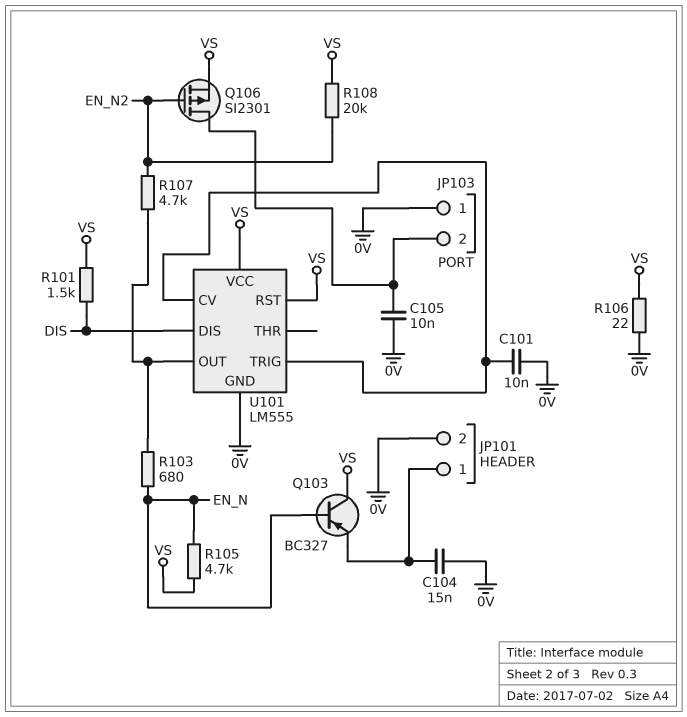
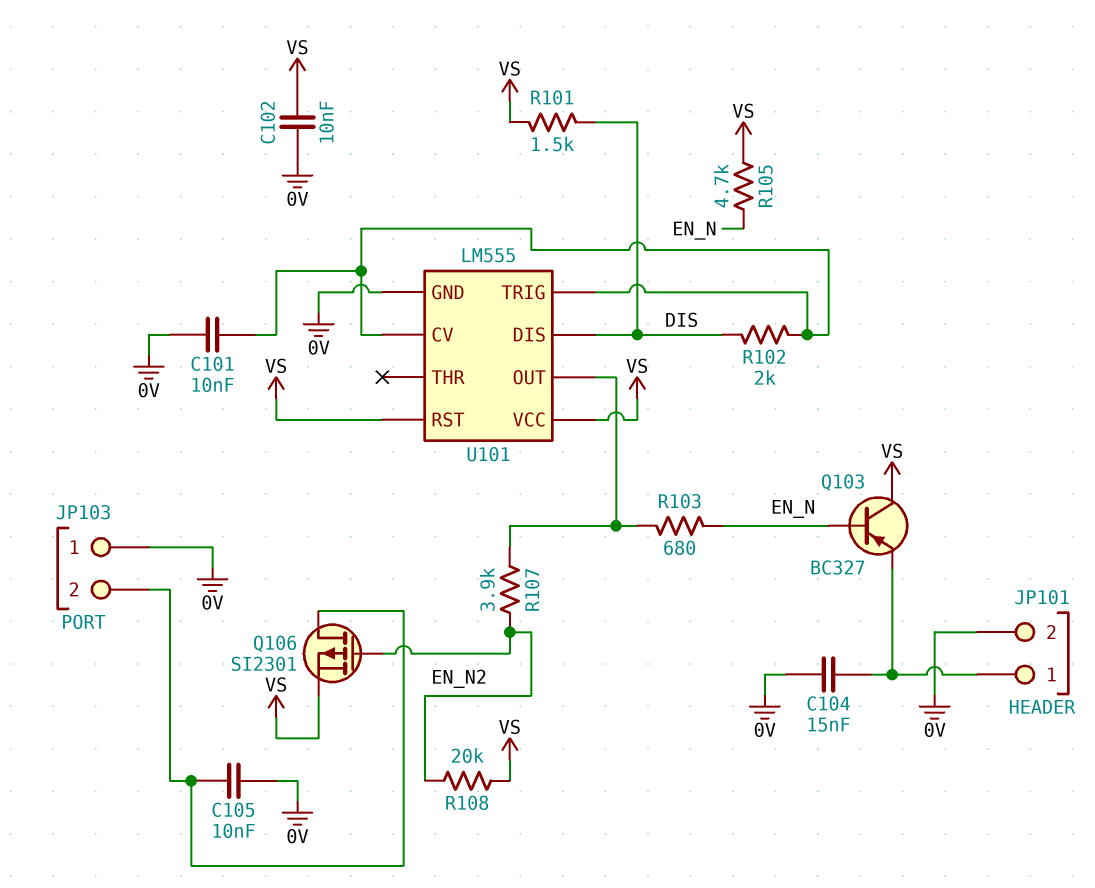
C102: none -> 10nF (0V, VS)
R102: none -> 2k (DIS, U101/CV)
R106: 22 (0V, VS) -> none
R107: 4.7k (EN_N2, U101/OUT) -> 3.9k (EN_N2, U101/OUT)

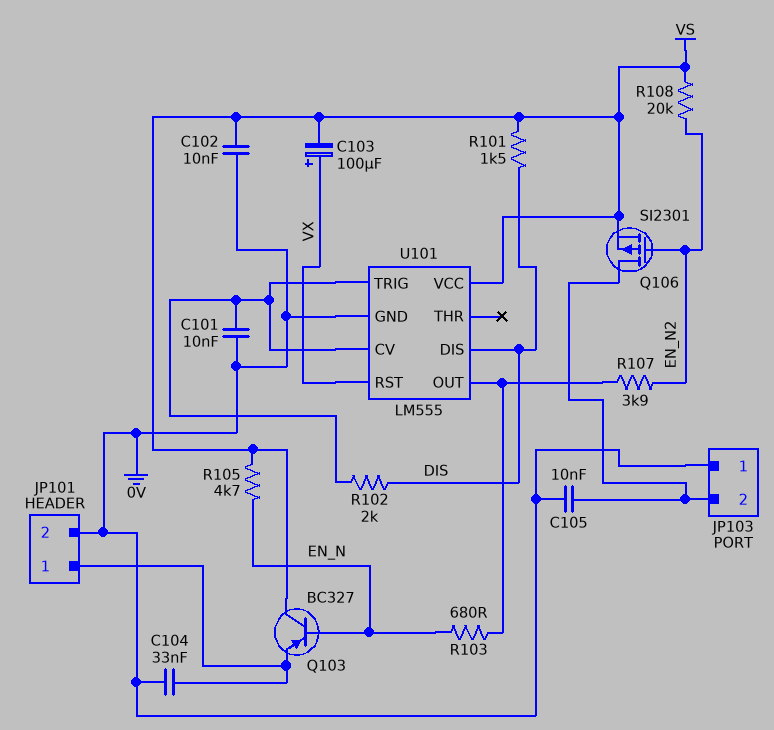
C103: none -> 100uF (plus VX, minus VS)
C104: 15nF (0V, JP101/1) -> 33nF (0V, JP101/1)
U101 pin RST: VS -> VX

